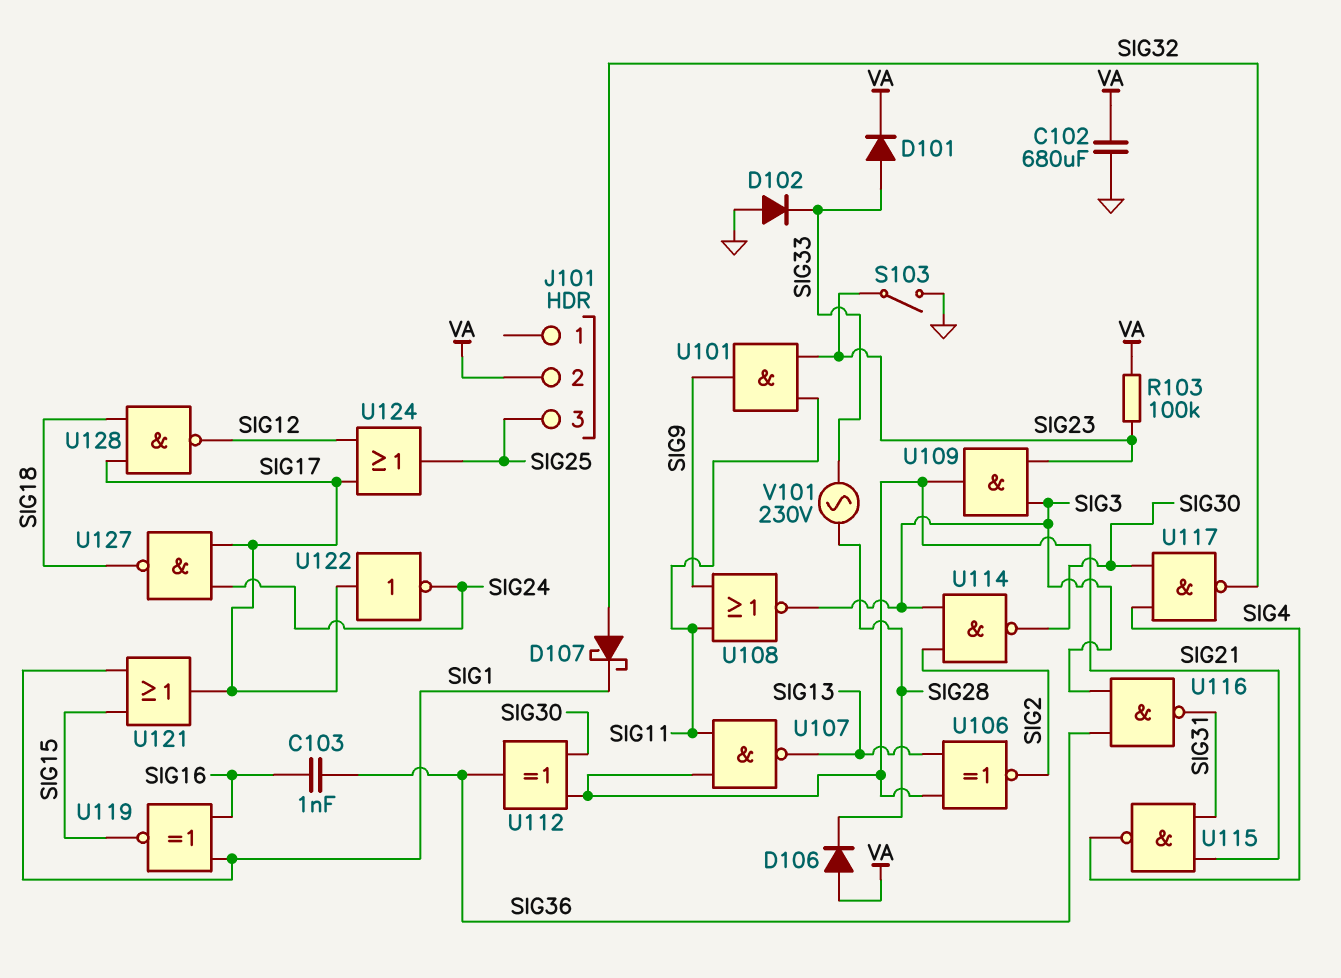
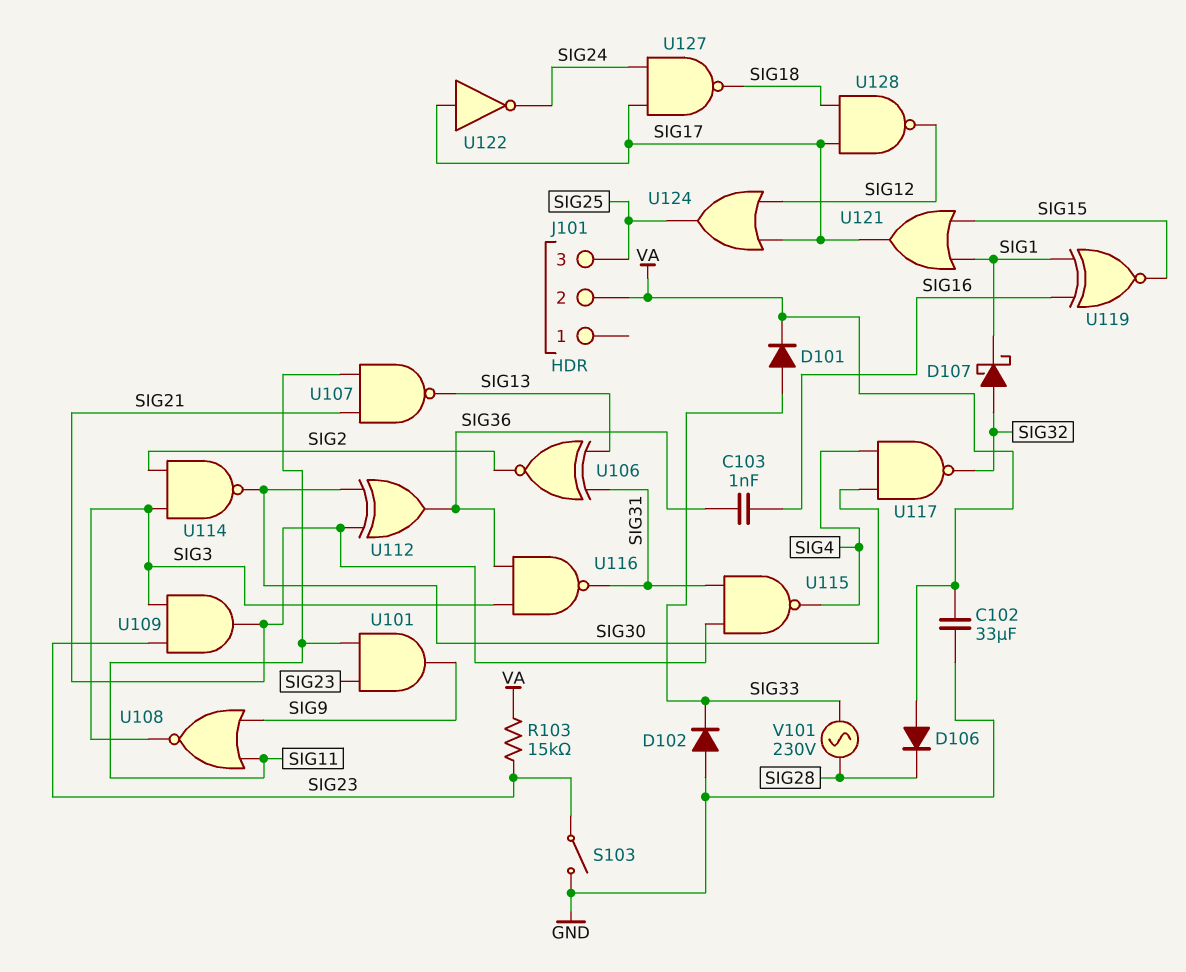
C102: 680uF (GND, VA) -> 33uF (GND, VA)
R103: 100k (SIG23, VA) -> 15k (SIG23, VA)
U106: XNOR (in SIG13, in SIG21, out SIG2) -> XNOR (in SIG13, in SIG31, out SIG2)

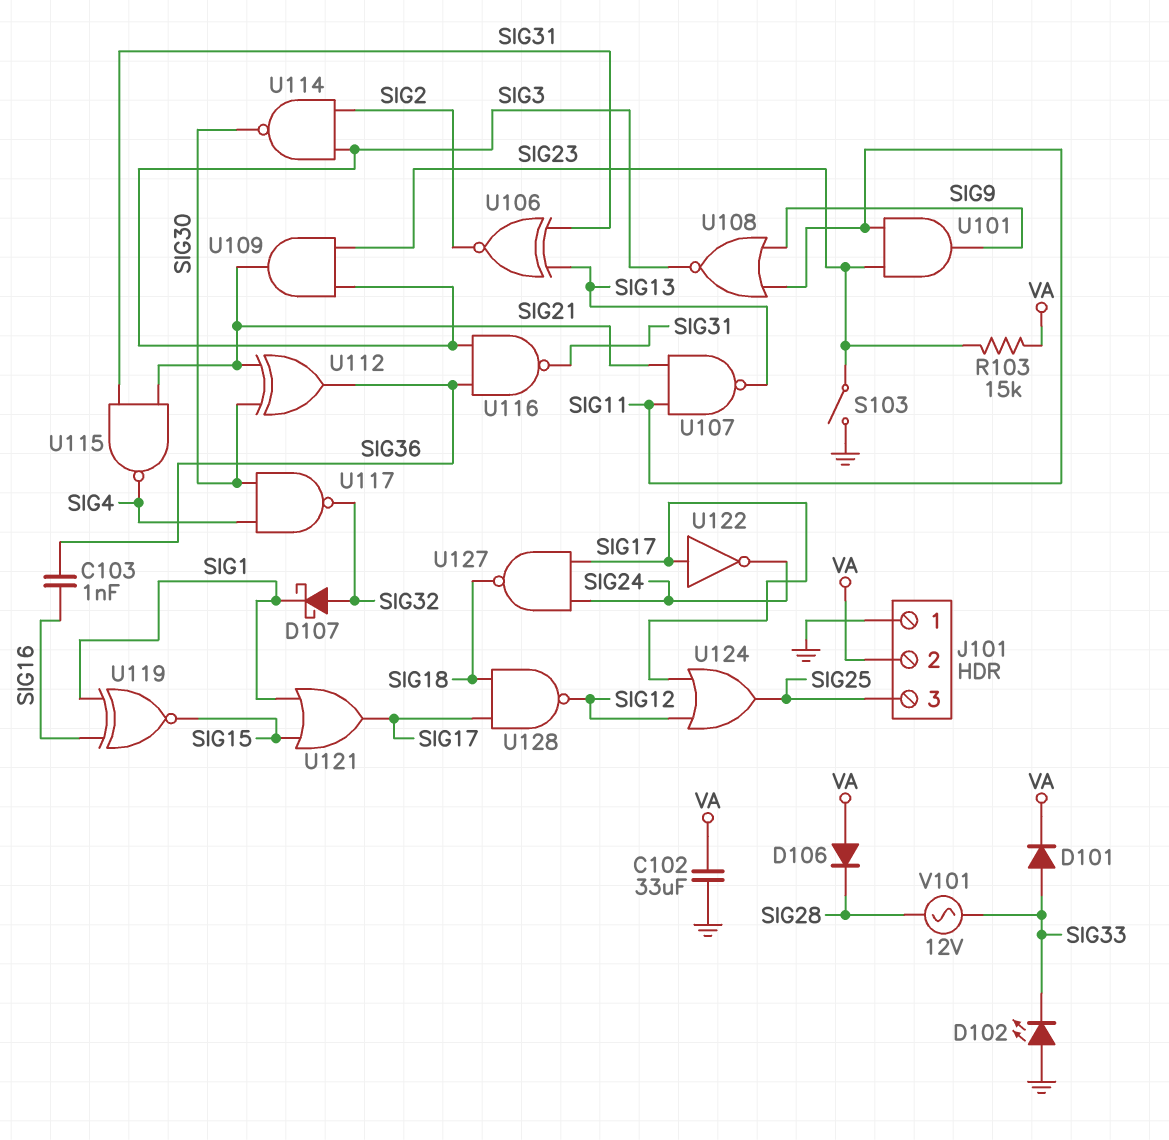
D102: diode (A GND, K SIG33) -> LED (A GND, K SIG33)
J101 pin 1: none -> GND
V101: AC 230V (SIG28, SIG33) -> AC 12V (SIG28, SIG33)

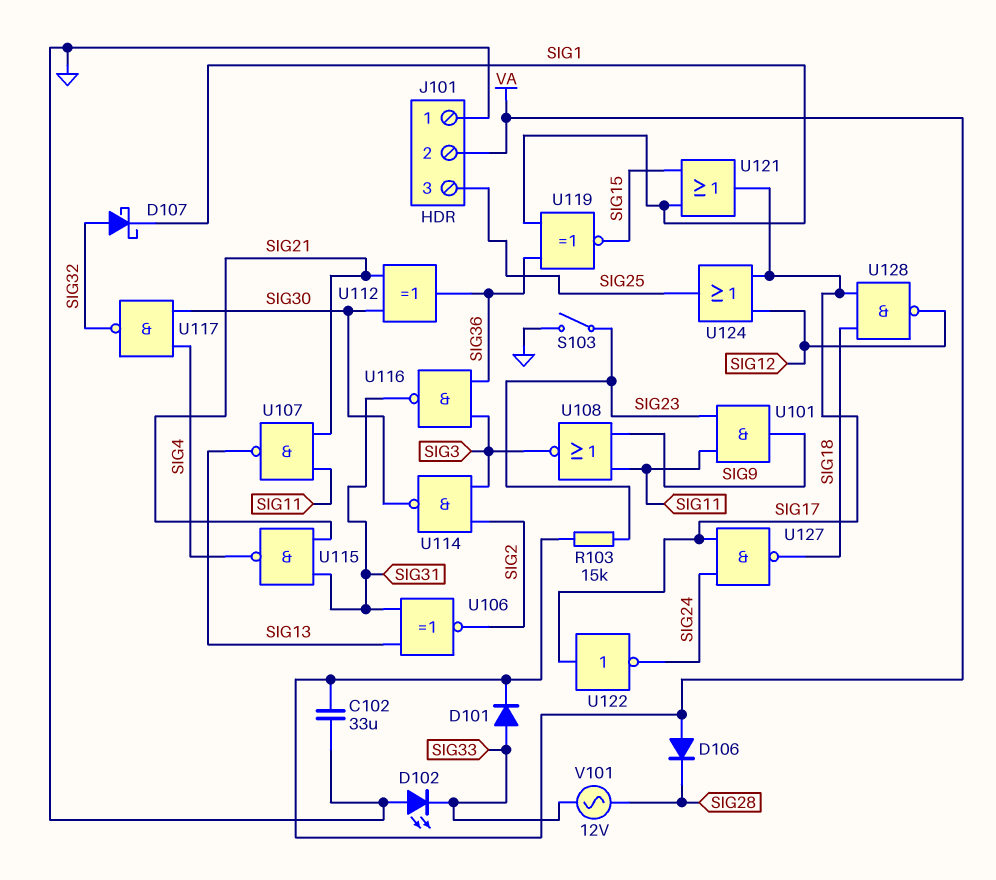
C103: 1nF (SIG16, SIG36) -> none
U109: AND (in SIG3, in SIG23, out SIG21) -> none
U119: XNOR (in SIG1, in SIG16, out SIG15) -> XNOR (in SIG1, in SIG36, out SIG15)

